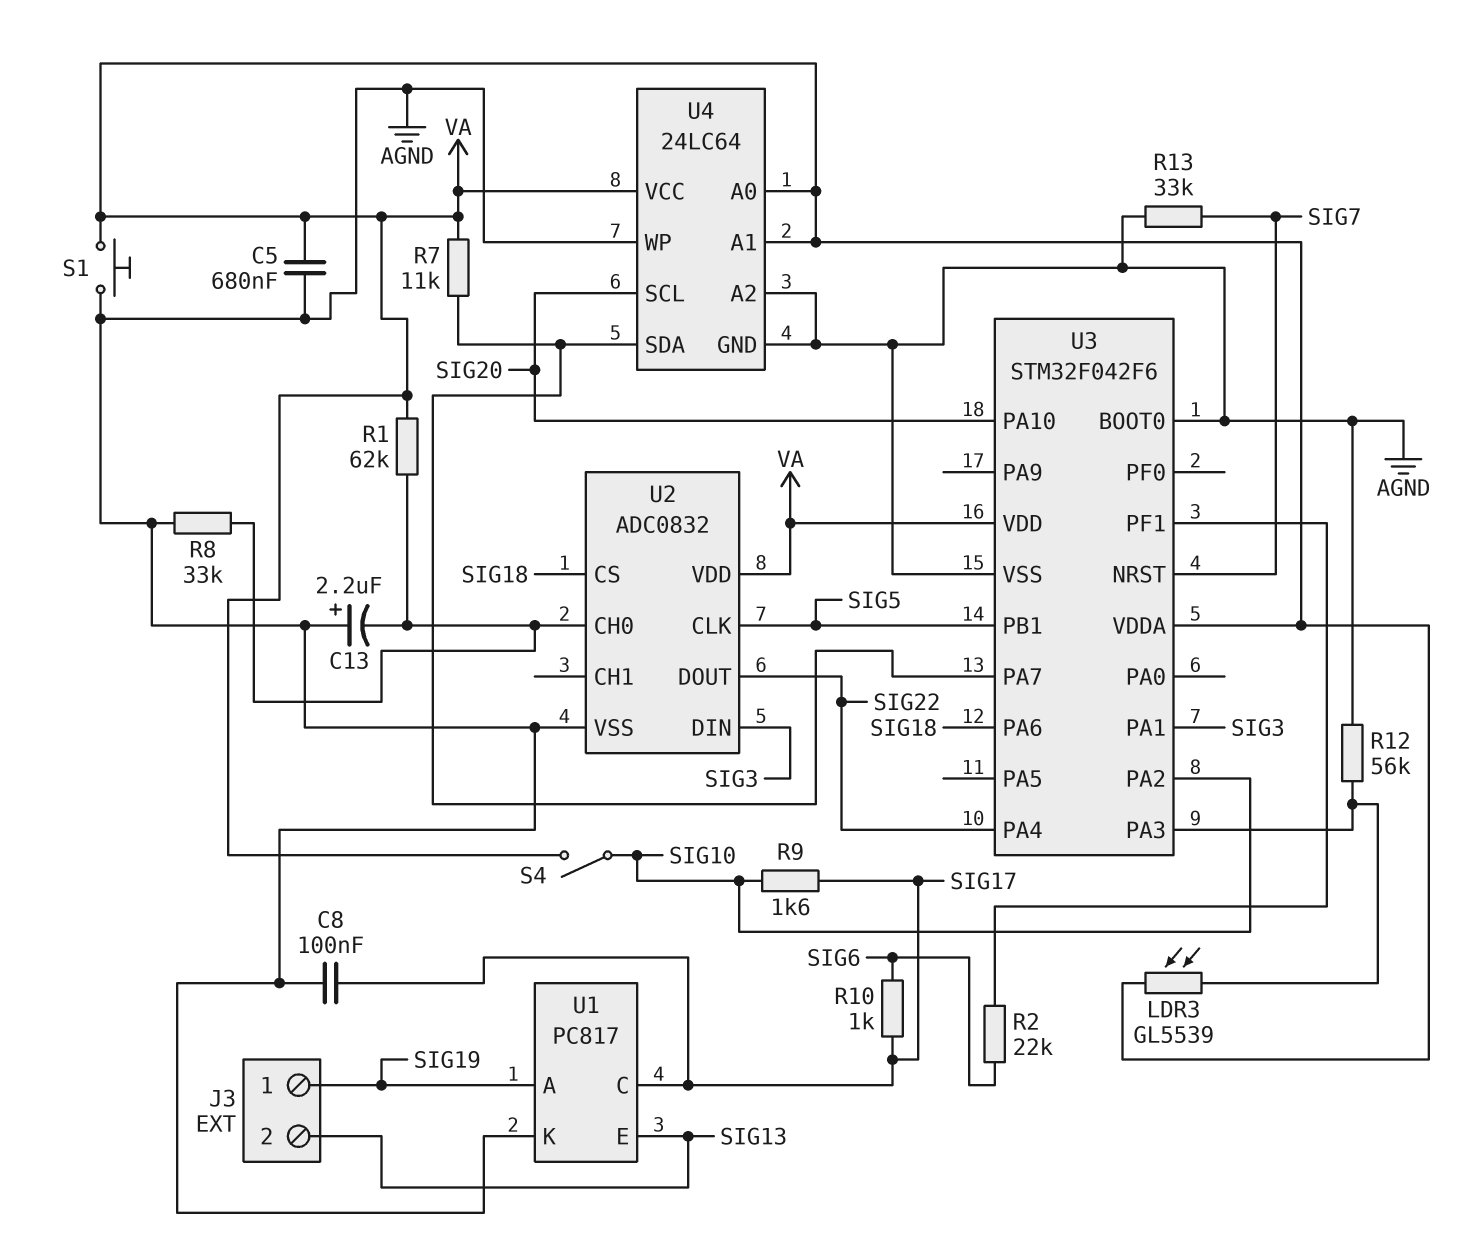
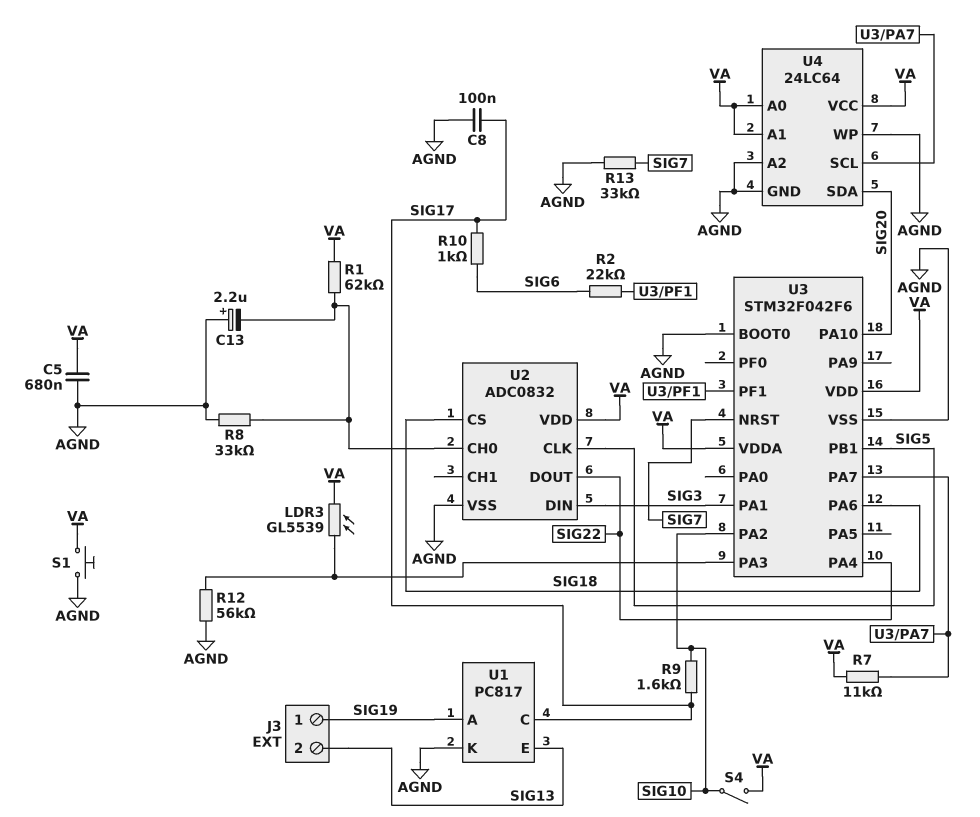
U4 pin SCL: SIG20 -> U3/PA7
U4 pin SDA: U3/PA7 -> SIG20

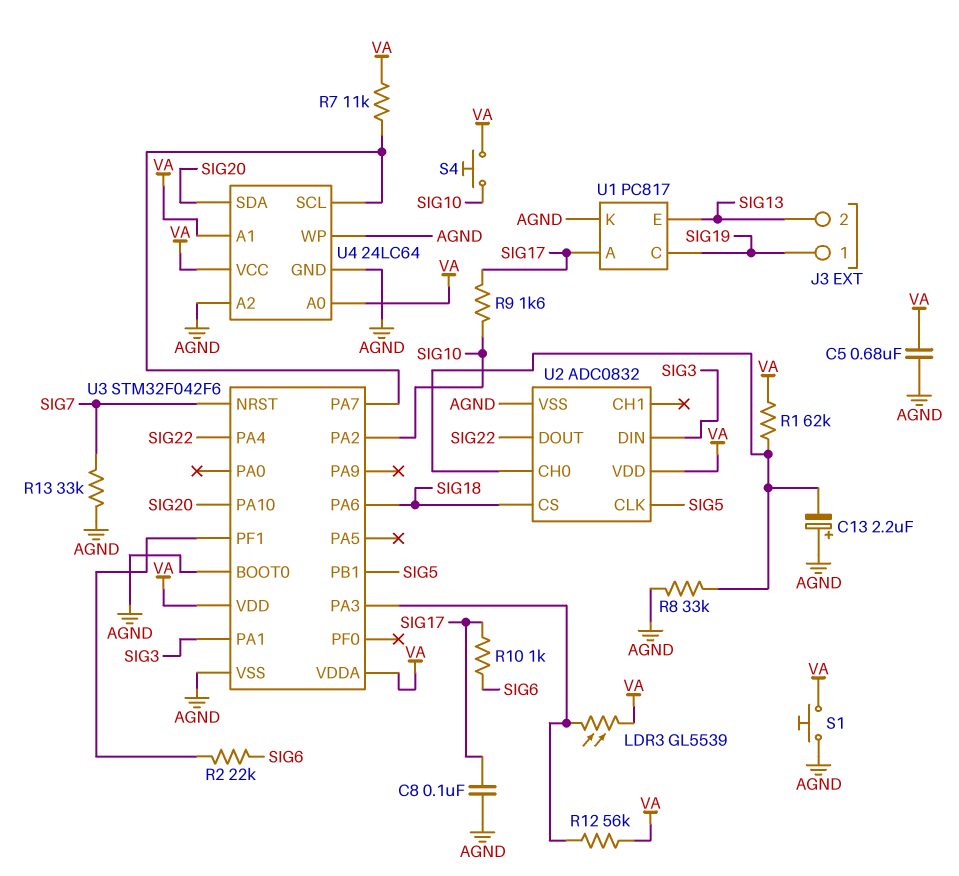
R12: 56k (AGND, U3/PA3) -> 56k (U3/PA3, VA)
S4: switch (SIG10, VA) -> button (SIG10, VA)
U1 pin A: SIG19 -> SIG17
U1 pin C: SIG17 -> SIG19

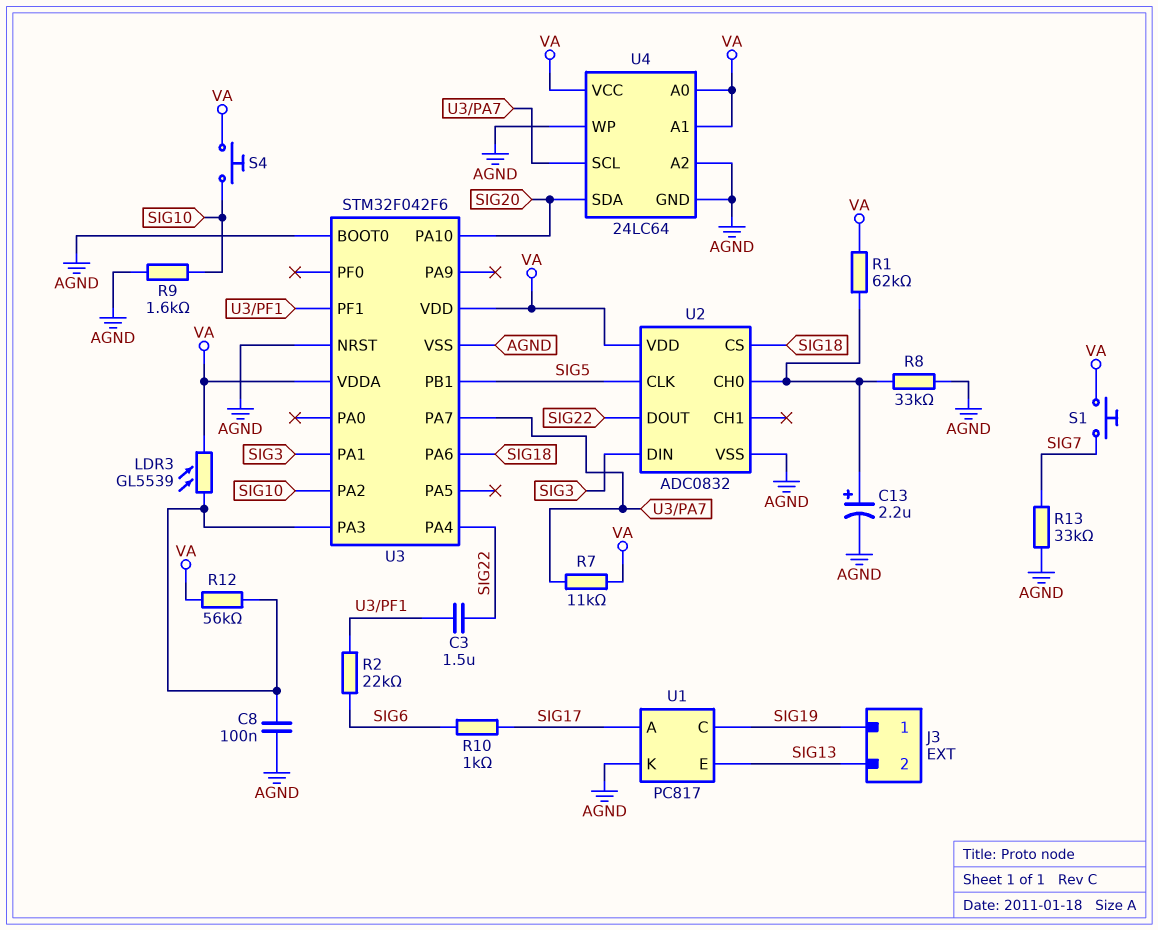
C3: none -> 1.5uF (SIG22, U3/PF1)
C5: 680nF (AGND, VA) -> none
C8: 100nF (AGND, SIG17) -> 100nF (AGND, U3/PA3)
C13: 2.2uF (plus AGND, minus U2/CH0) -> 2.2uF (plus U2/CH0, minus AGND)
R9: 1.6k (SIG10, SIG17) -> 1.6k (AGND, SIG10)
S1: button (AGND, VA) -> button (SIG7, VA)
U3 pin NRST: SIG7 -> AGND

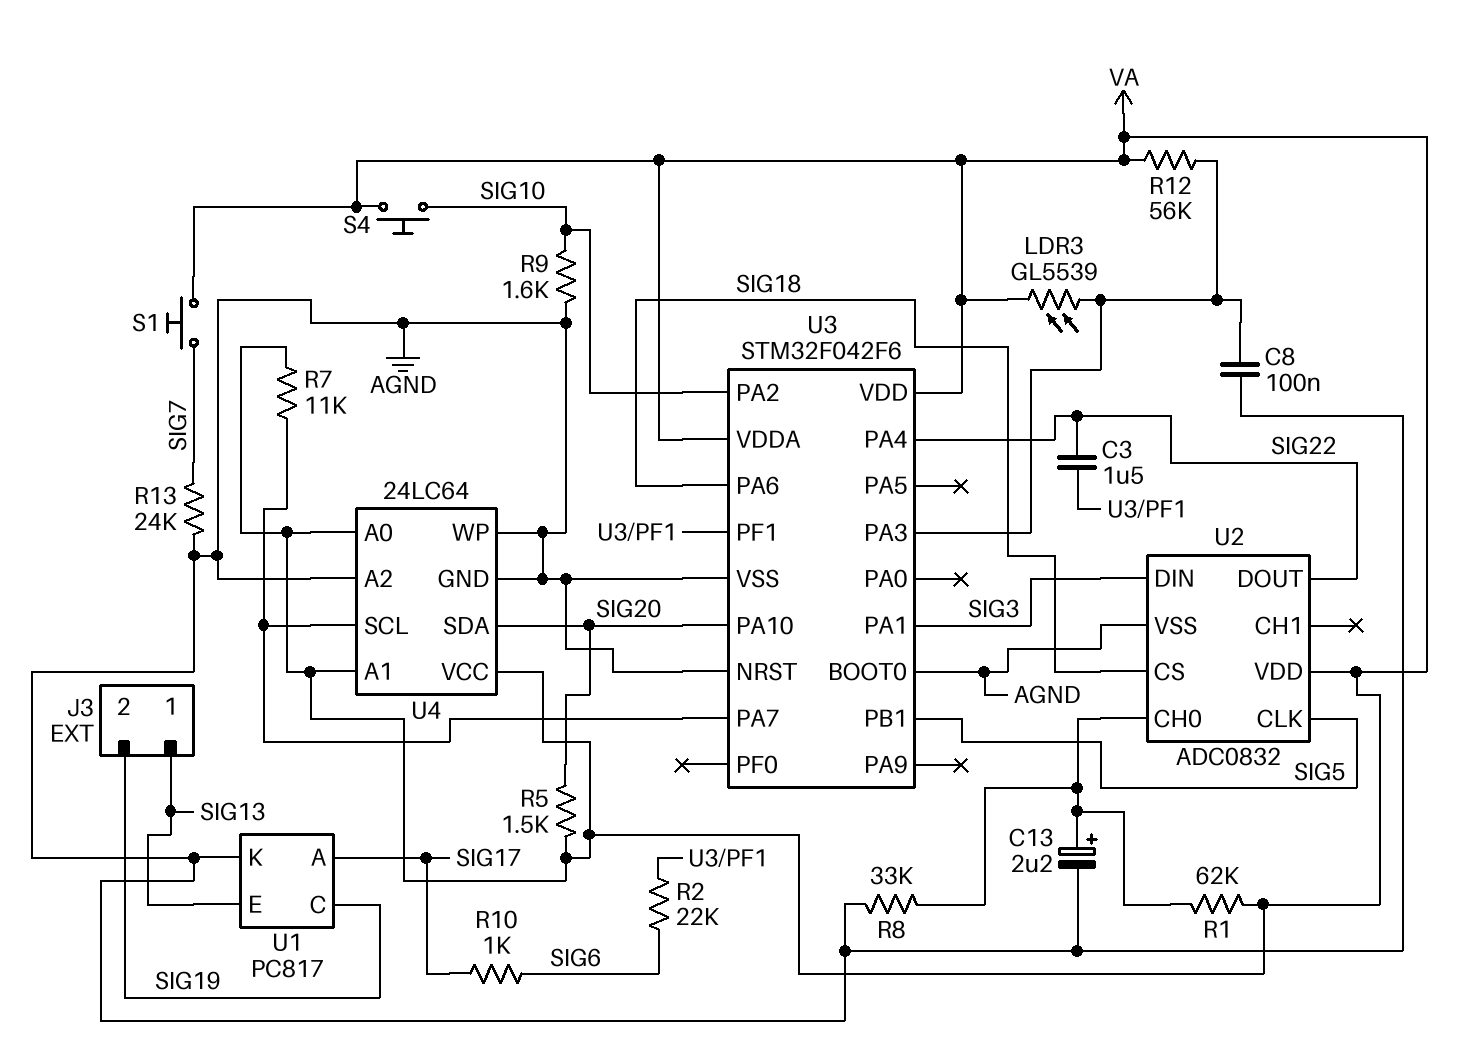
J3 pin 1: SIG19 -> SIG13
J3 pin 2: SIG13 -> SIG19
R5: none -> 1.5k (SIG20, VA)
R13: 33k (AGND, SIG7) -> 24k (AGND, SIG7)

